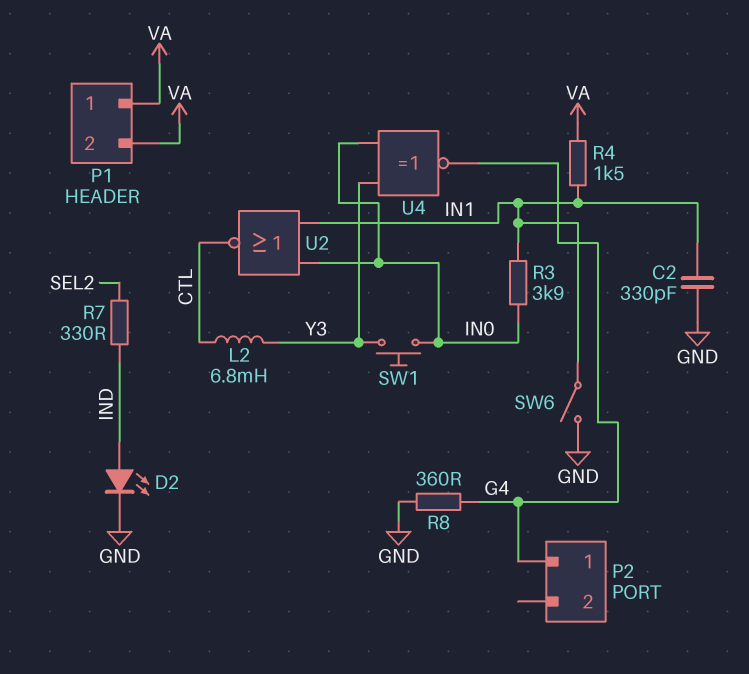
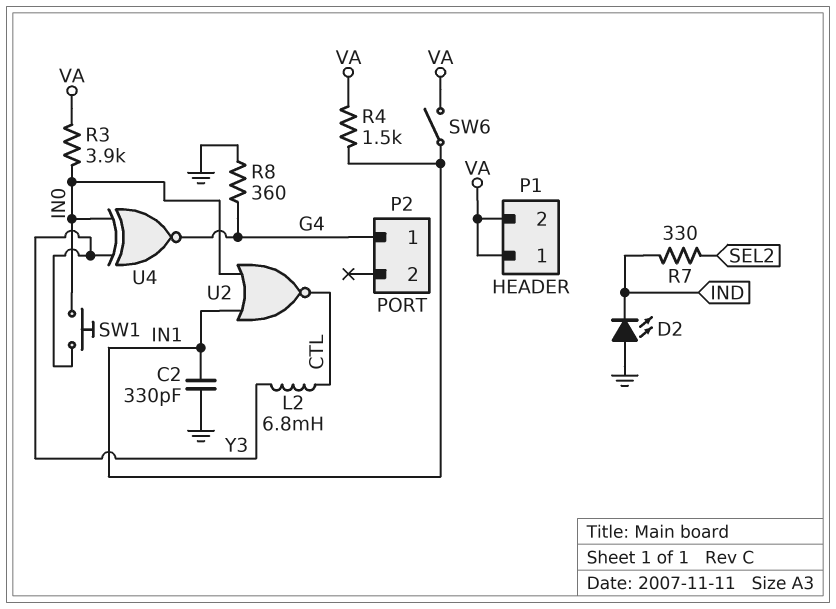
D2: LED (A IND, K GND) -> LED (A GND, K IND)
R3: 3.9k (IN0, IN1) -> 3.9k (IN0, VA)
SW6: switch (GND, IN1) -> switch (IN1, VA)

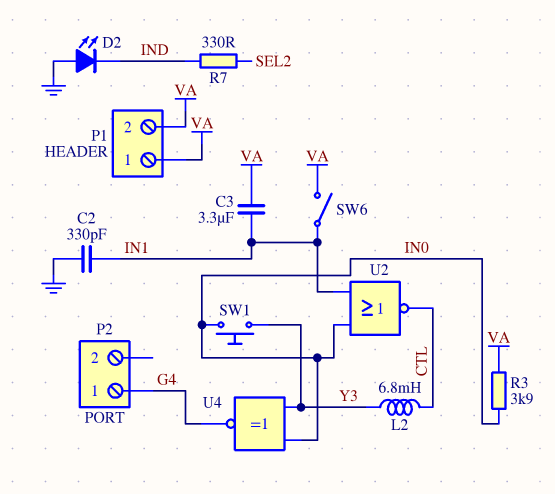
C3: none -> 3.3uF (IN1, VA)
R4: 1.5k (IN1, VA) -> none
R8: 360 (G4, GND) -> none

